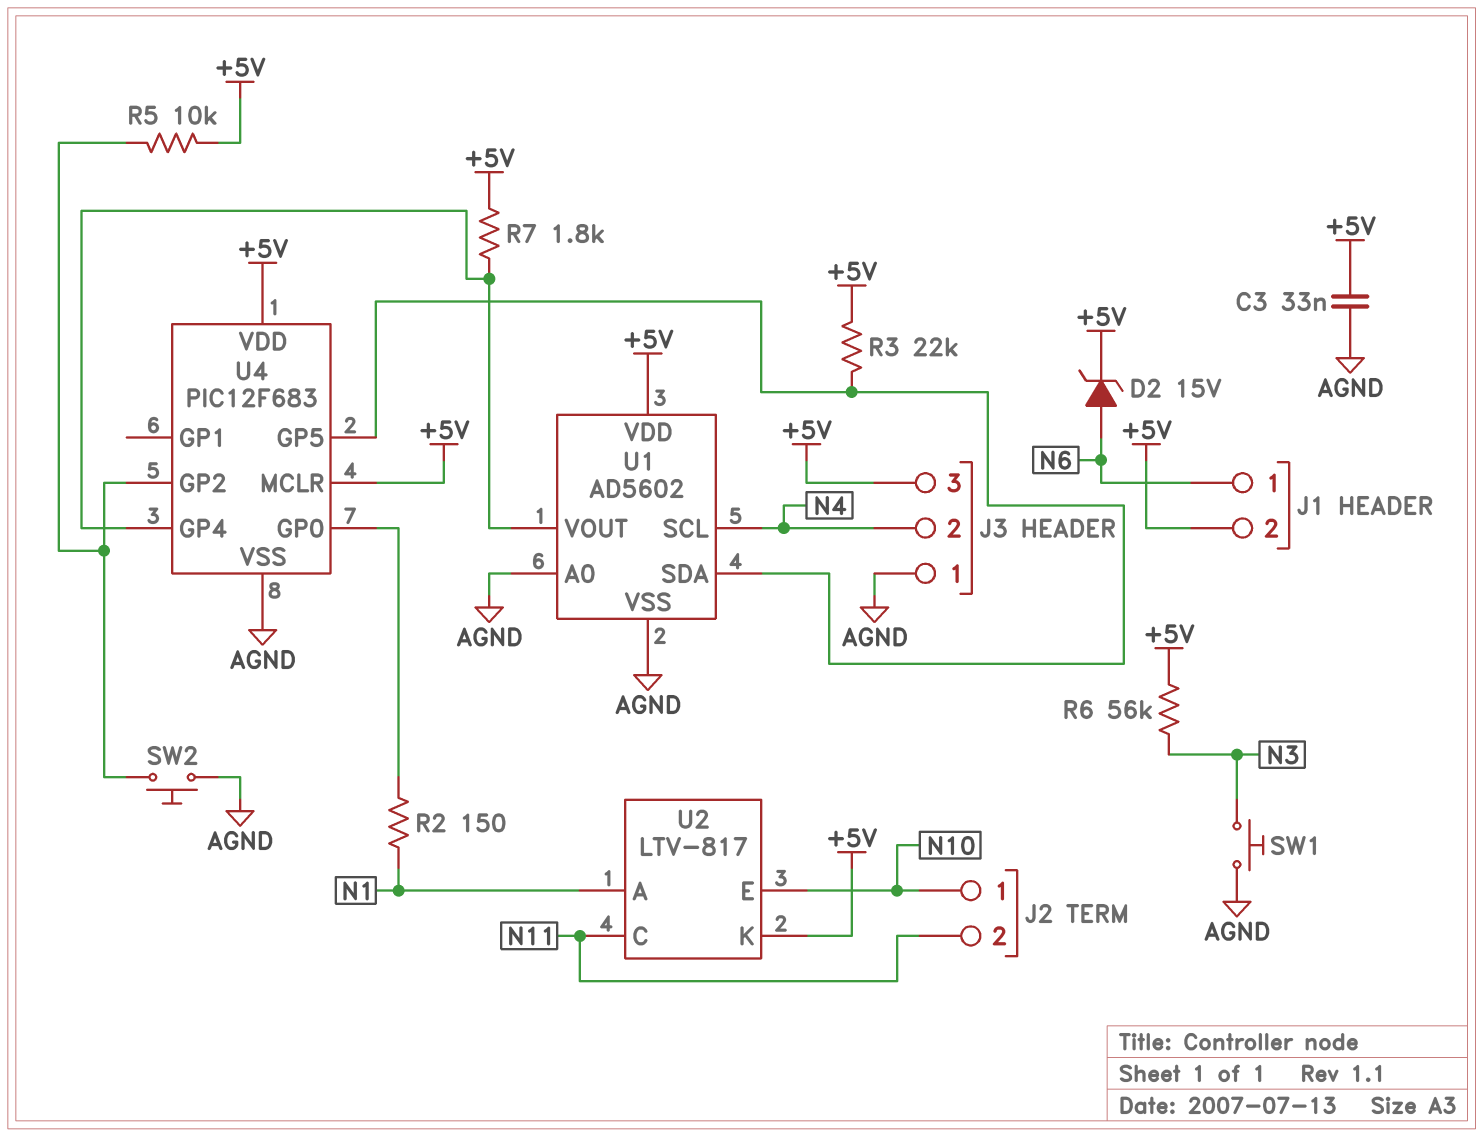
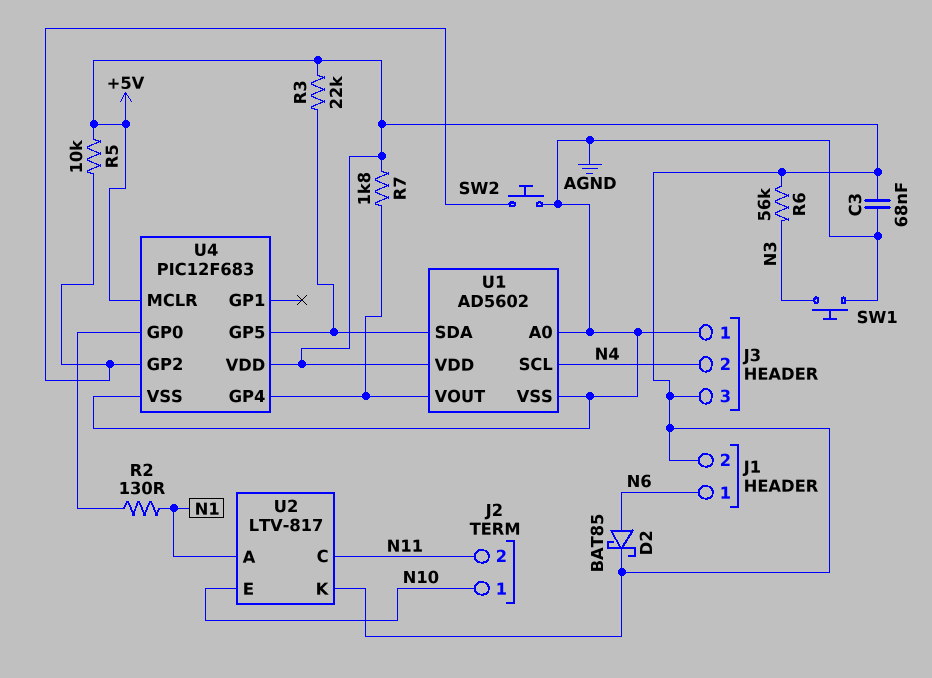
C3: 33nF (+5V, AGND) -> 68nF (+5V, AGND)
D2: zener 15V (A N6, K +5V) -> schottky BAT85 (A N6, K +5V)
R2: 150 (N1, U4/GP0) -> 130 (N1, U4/GP0)

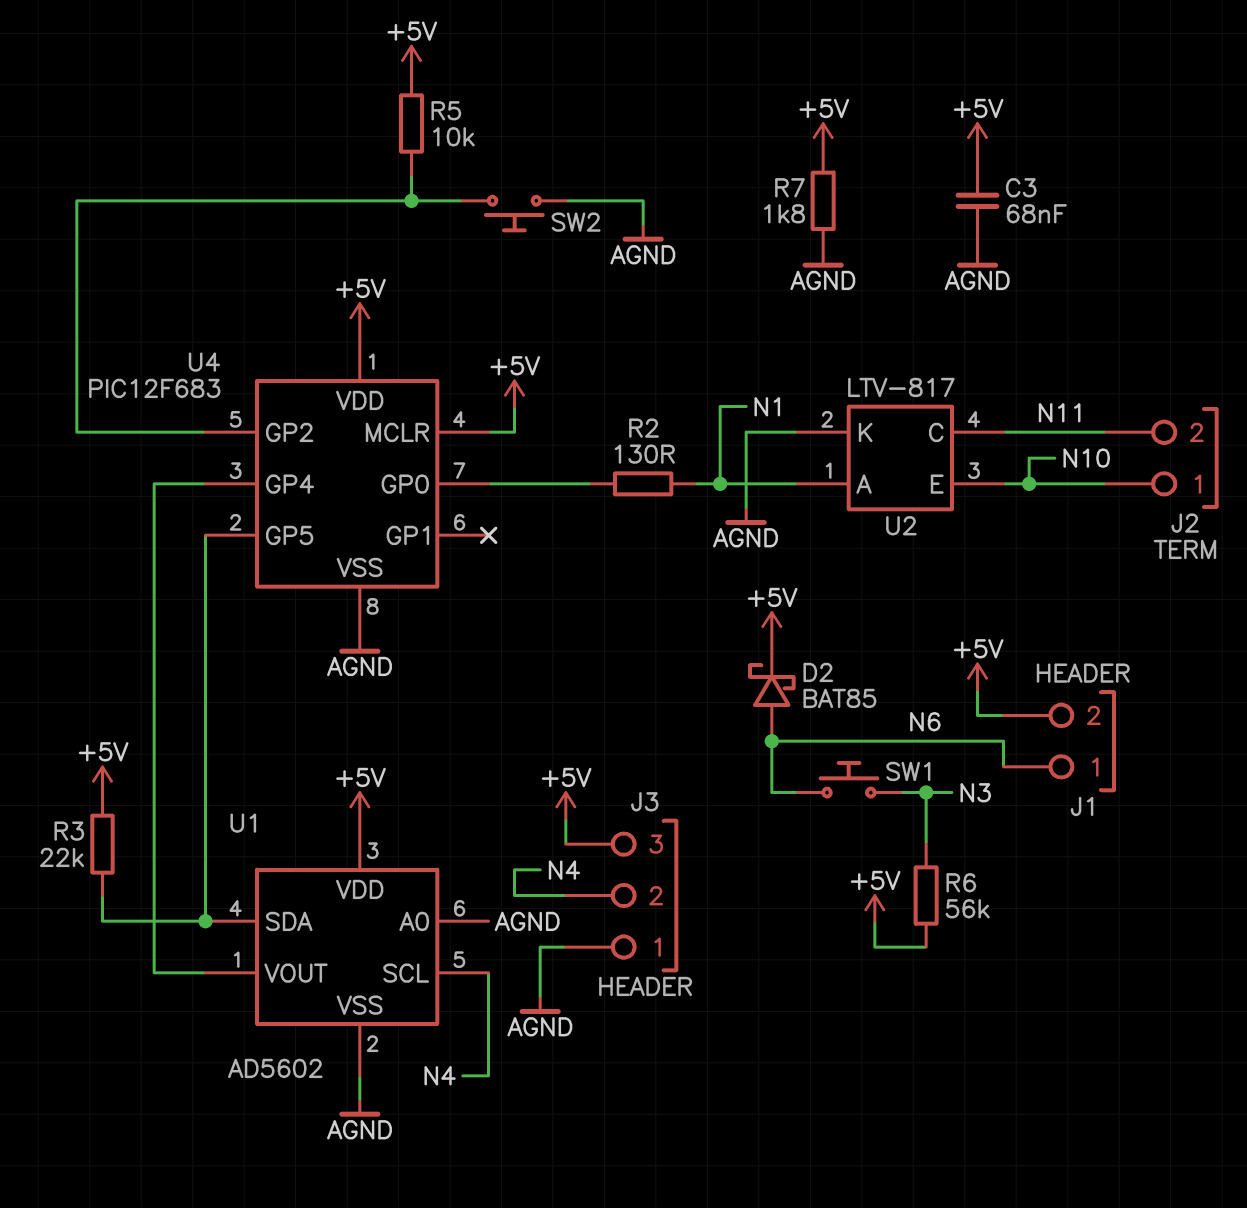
R7: 1.8k (+5V, U1/VOUT) -> 1.8k (+5V, AGND)
SW1: button (AGND, N3) -> button (N3, N6)
U2 pin K: +5V -> AGND

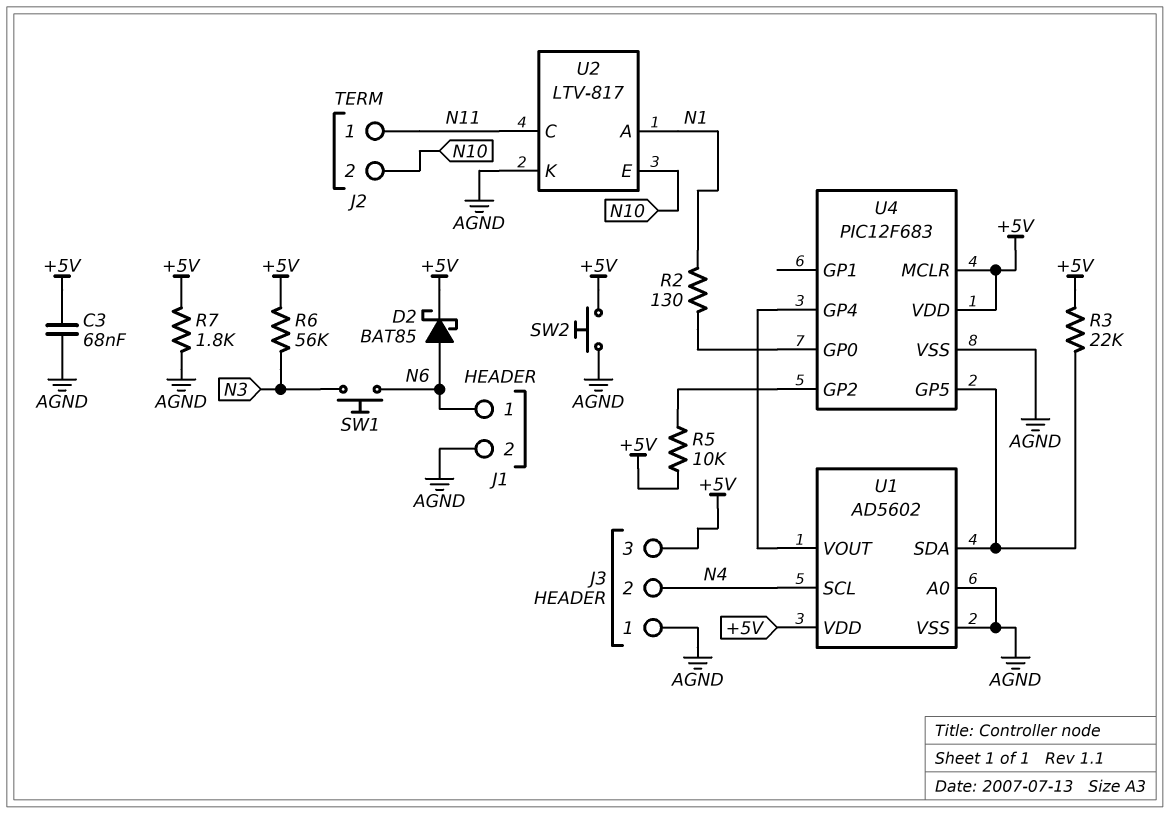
J1 pin 2: +5V -> AGND
J2 pin 1: N10 -> N11
J2 pin 2: N11 -> N10
SW2: button (AGND, U4/GP2) -> button (+5V, AGND)

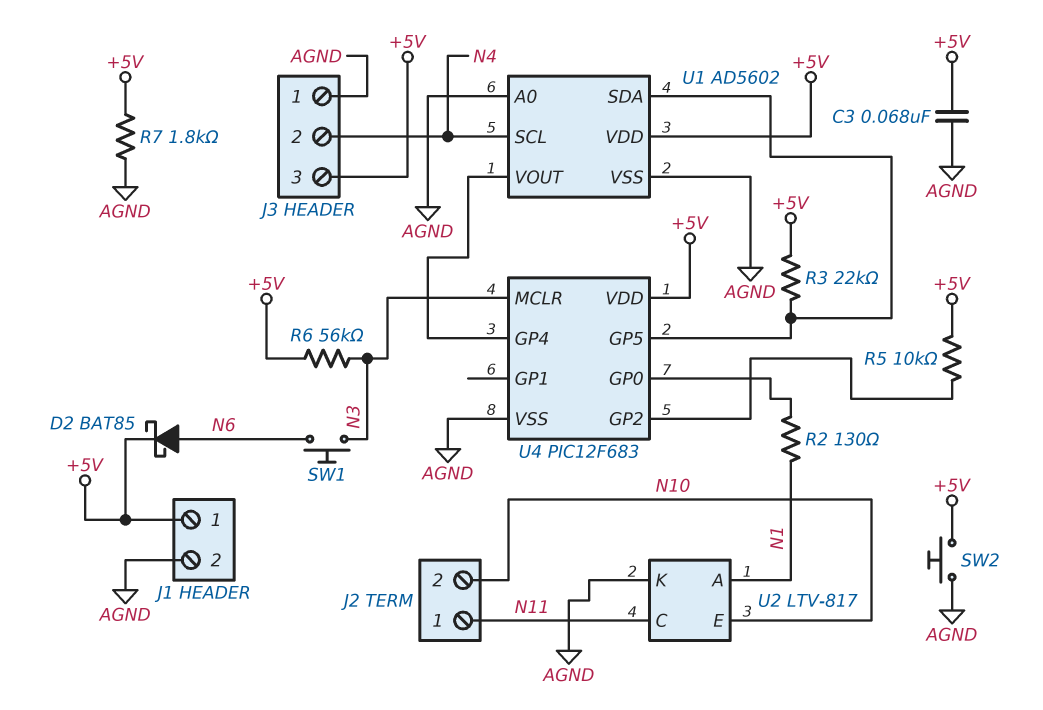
J1 pin 1: N6 -> +5V
U4 pin MCLR: +5V -> N3

